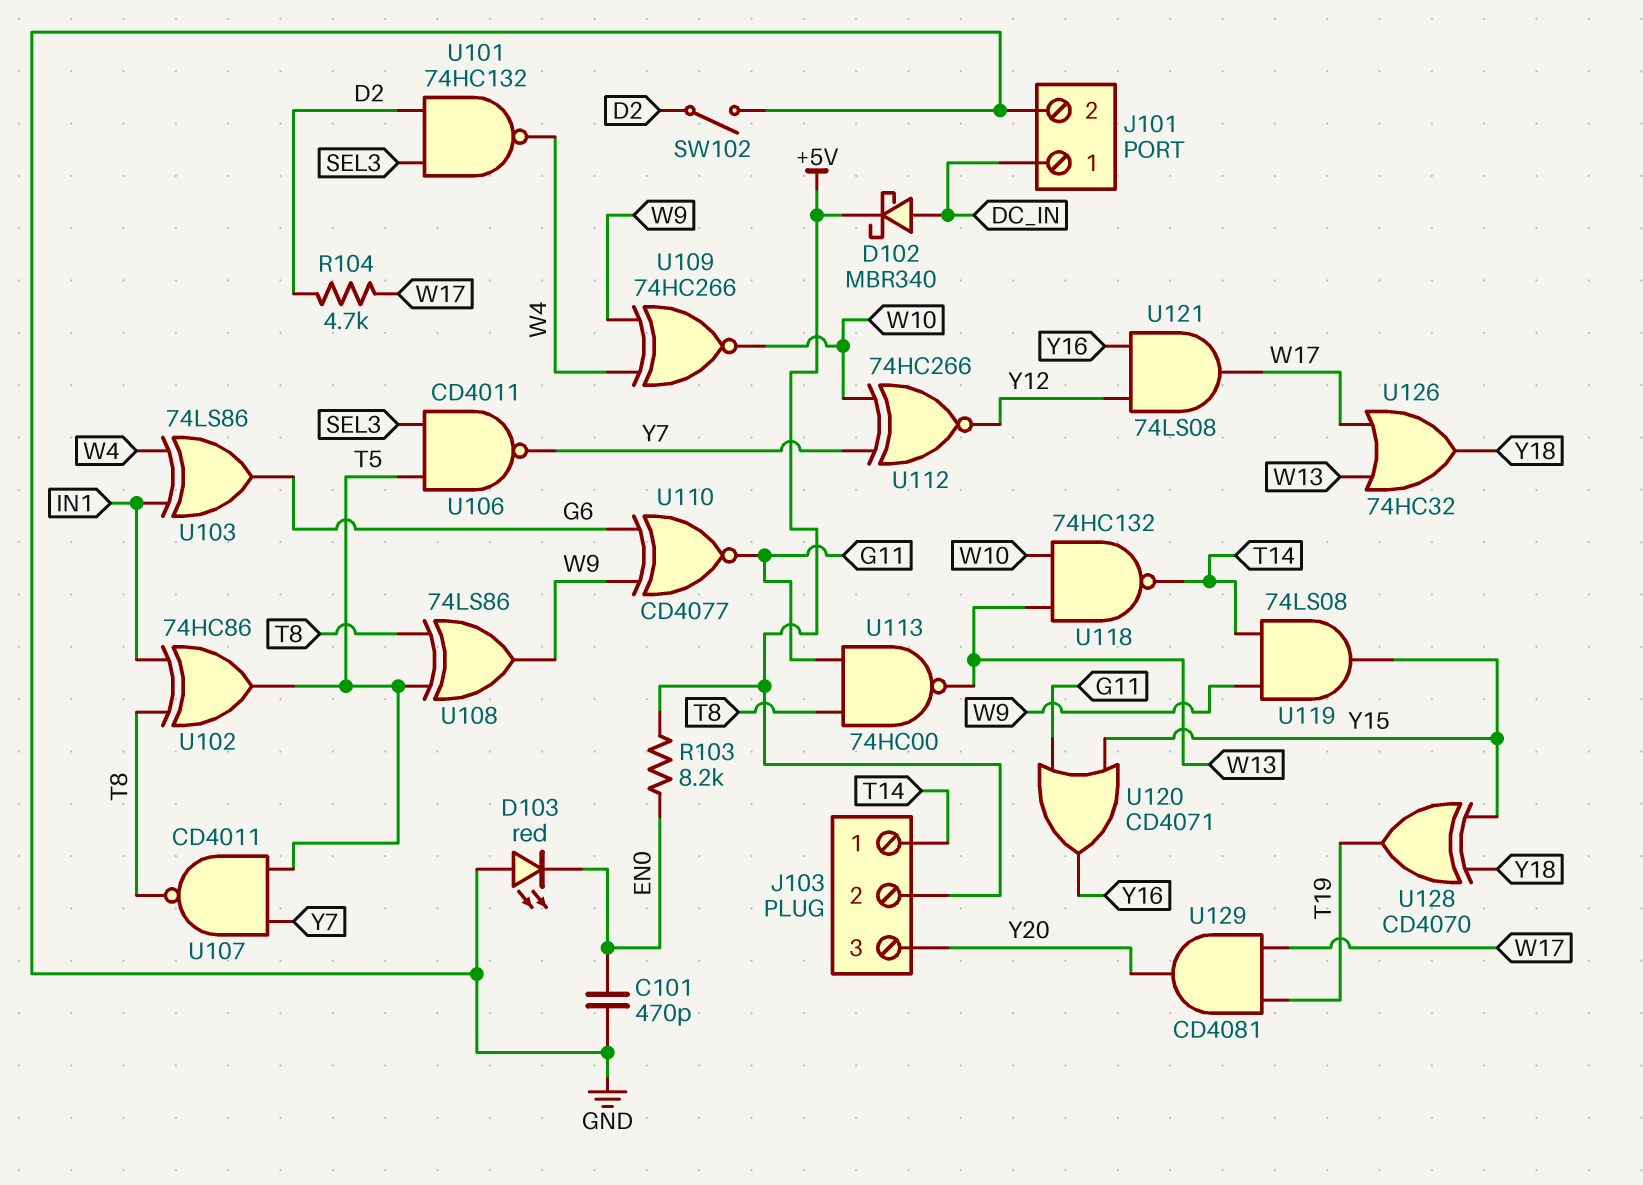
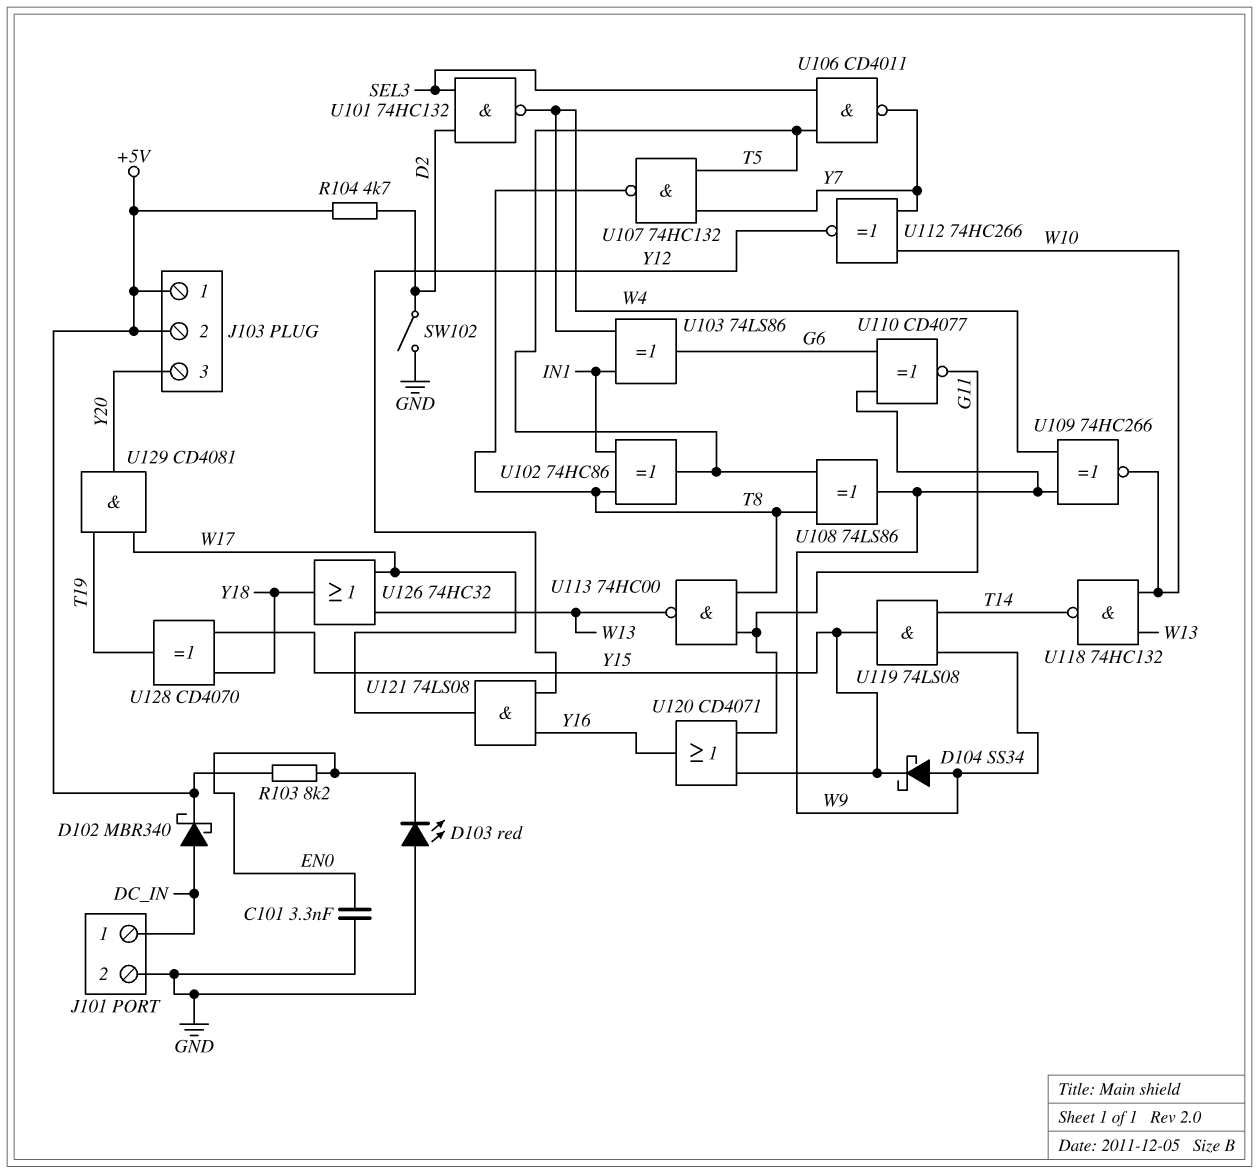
C101: 470pF (EN0, GND) -> 3.3nF (EN0, GND)
D104: none -> schottky SS34 (A W9, K Y15)
J103 pin 1: T14 -> +5V
R104: 4.7k (D2, W17) -> 4.7k (+5V, D2)
U107: NAND CD4011 (in T5, in Y7, out T8) -> NAND 74HC132 (in T5, in Y7, out T8)

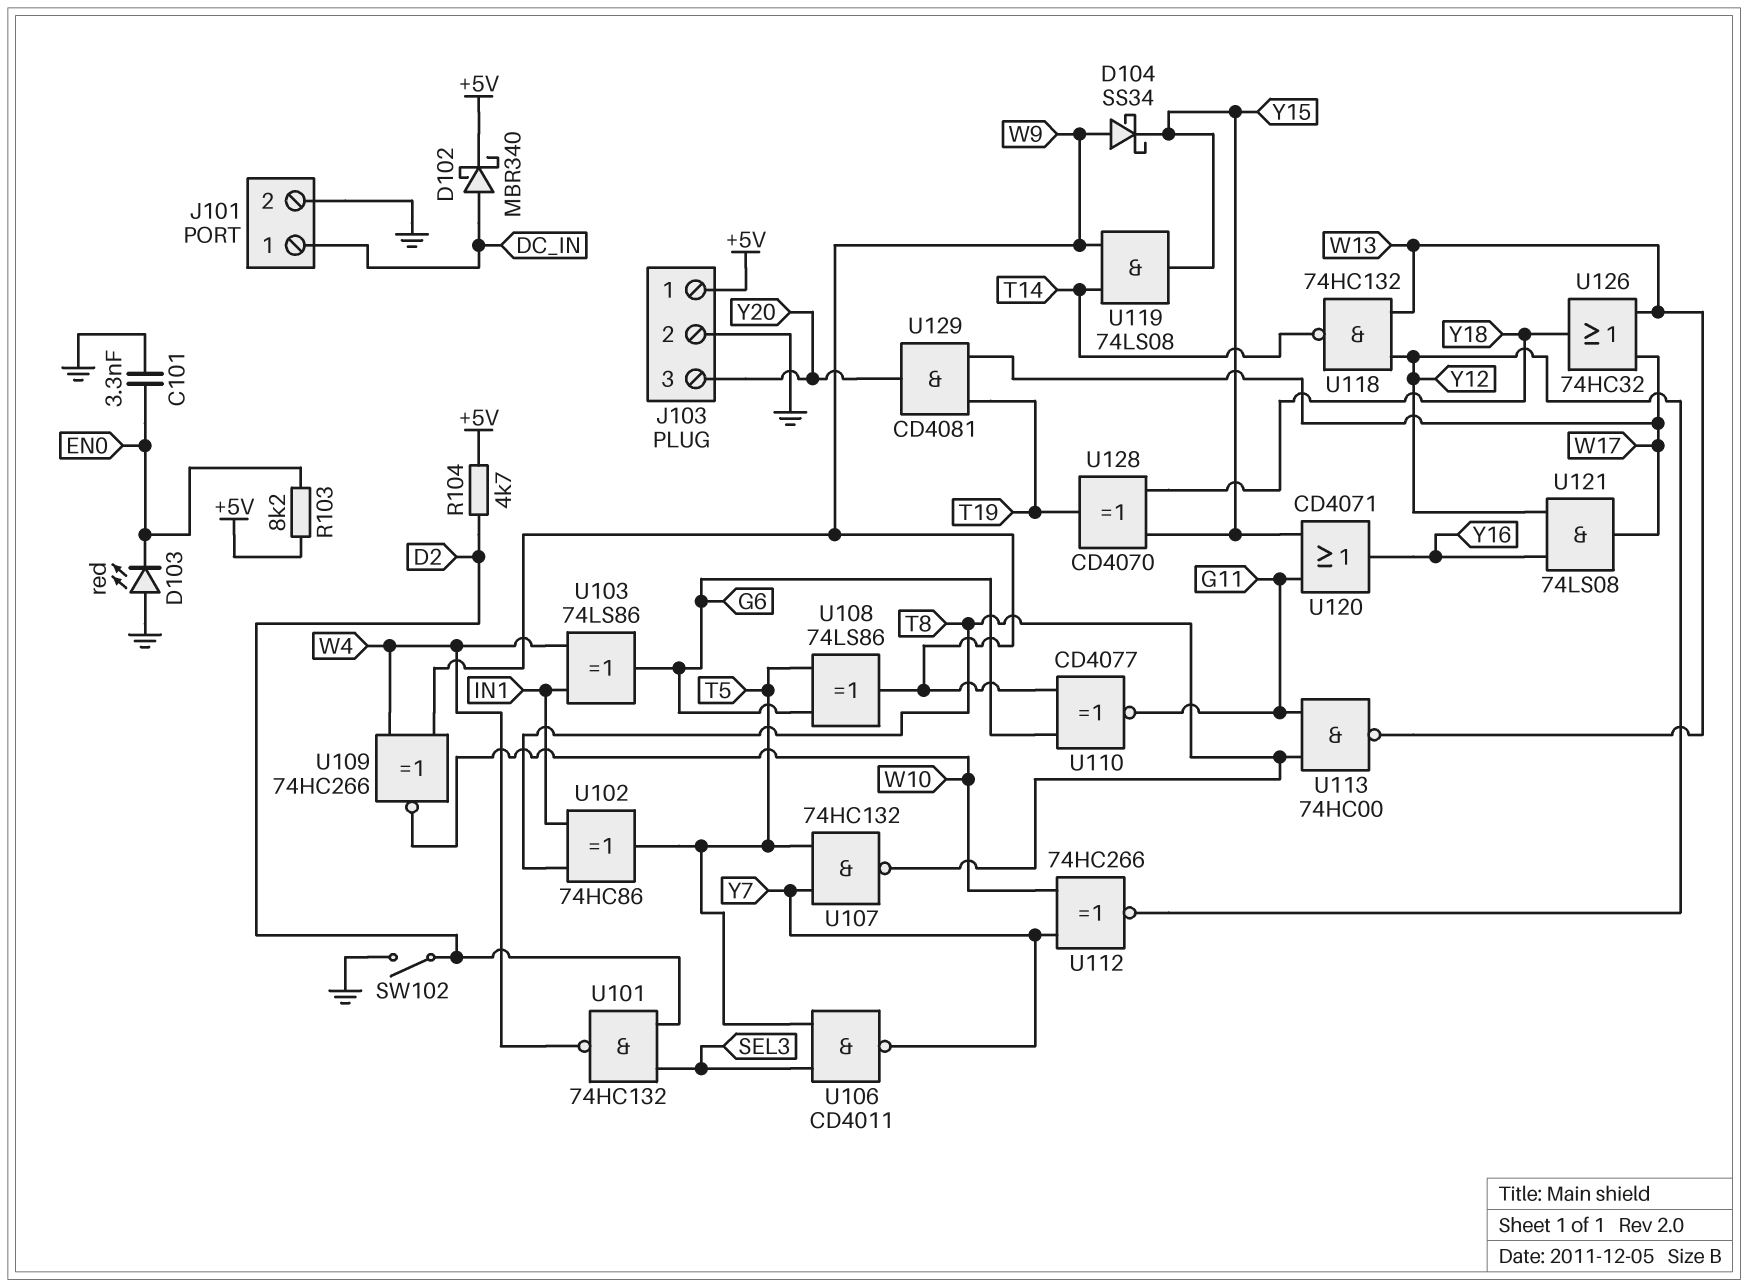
J103 pin 2: +5V -> GND
U108: XOR 74LS86 (in T5, in T8, out W9) -> XOR 74LS86 (in G6, in T5, out W9)
U118: NAND 74HC132 (in W10, in W13, out T14) -> NAND 74HC132 (in W13, in Y12, out T14)

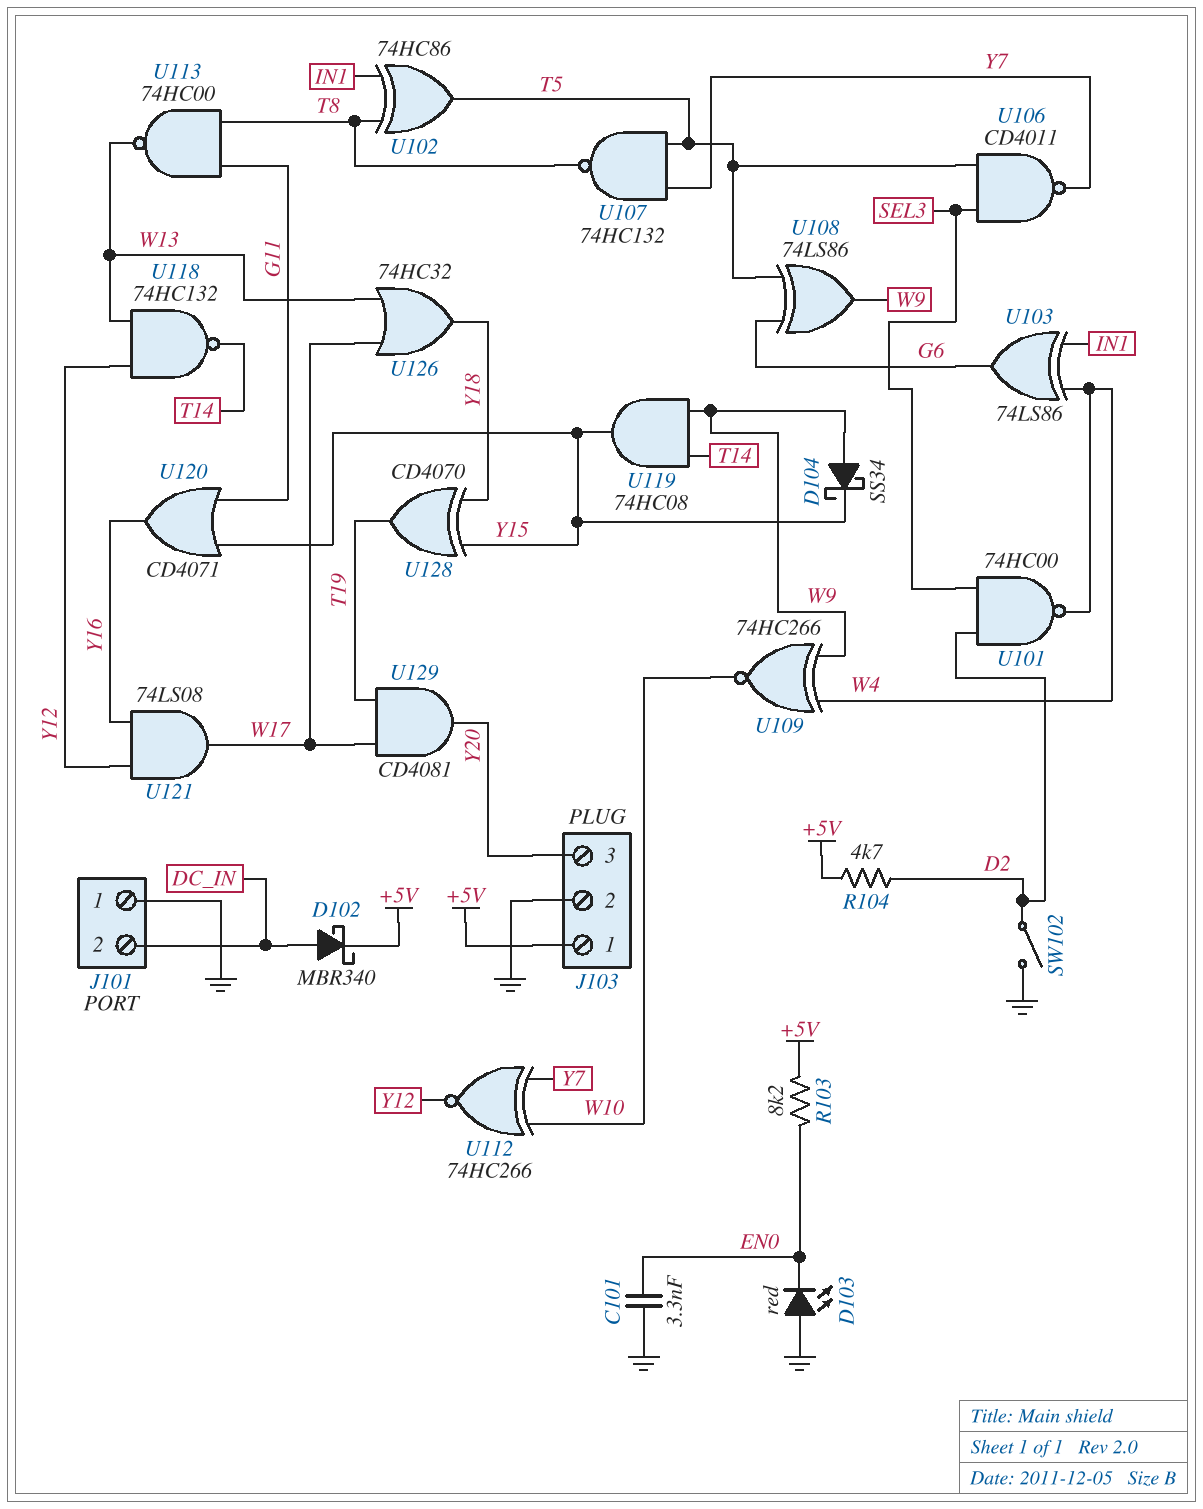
J101 pin 1: DC_IN -> GND
J101 pin 2: GND -> DC_IN
U101: NAND 74HC132 (in D2, in SEL3, out W4) -> NAND 74HC00 (in D2, in SEL3, out W4)
U110: XNOR CD4077 (in G6, in W9, out G11) -> none
U119: AND 74LS08 (in T14, in W9, out Y15) -> AND 74HC08 (in T14, in W9, out Y15)

